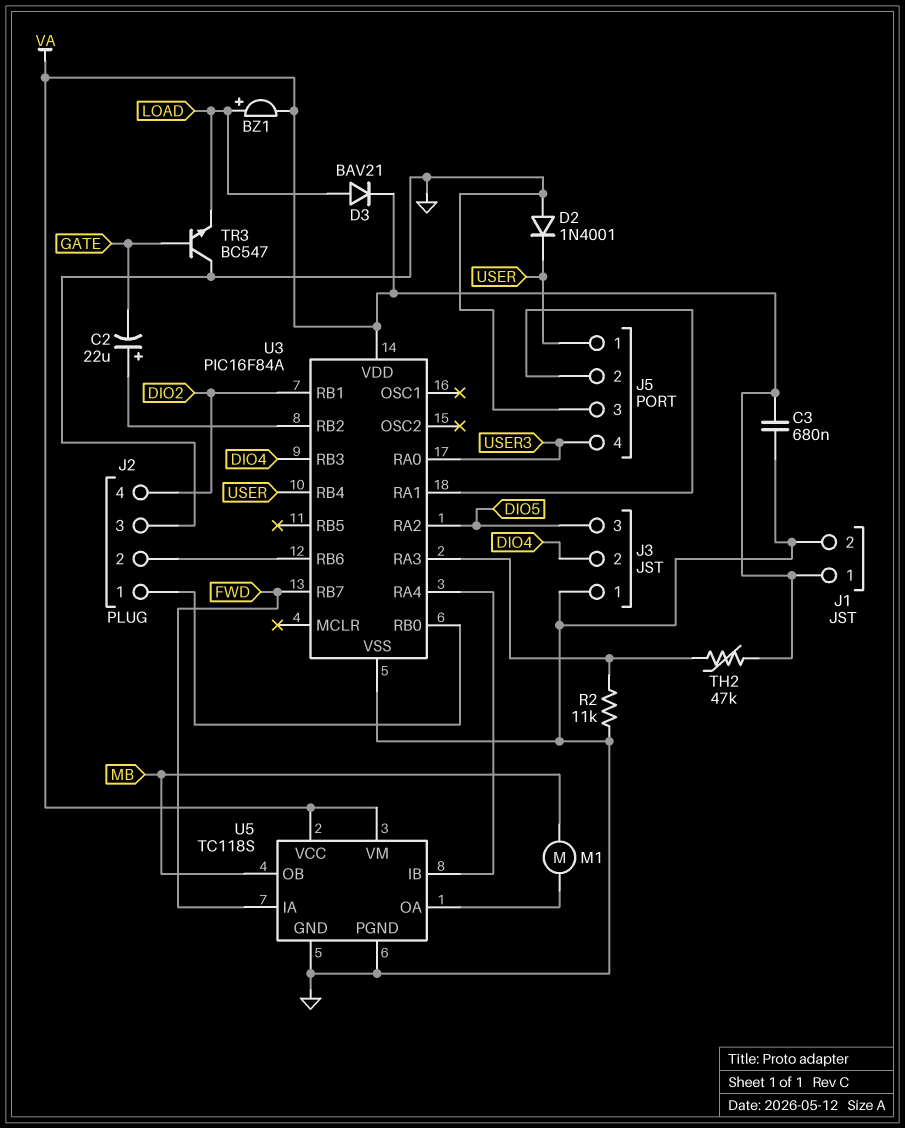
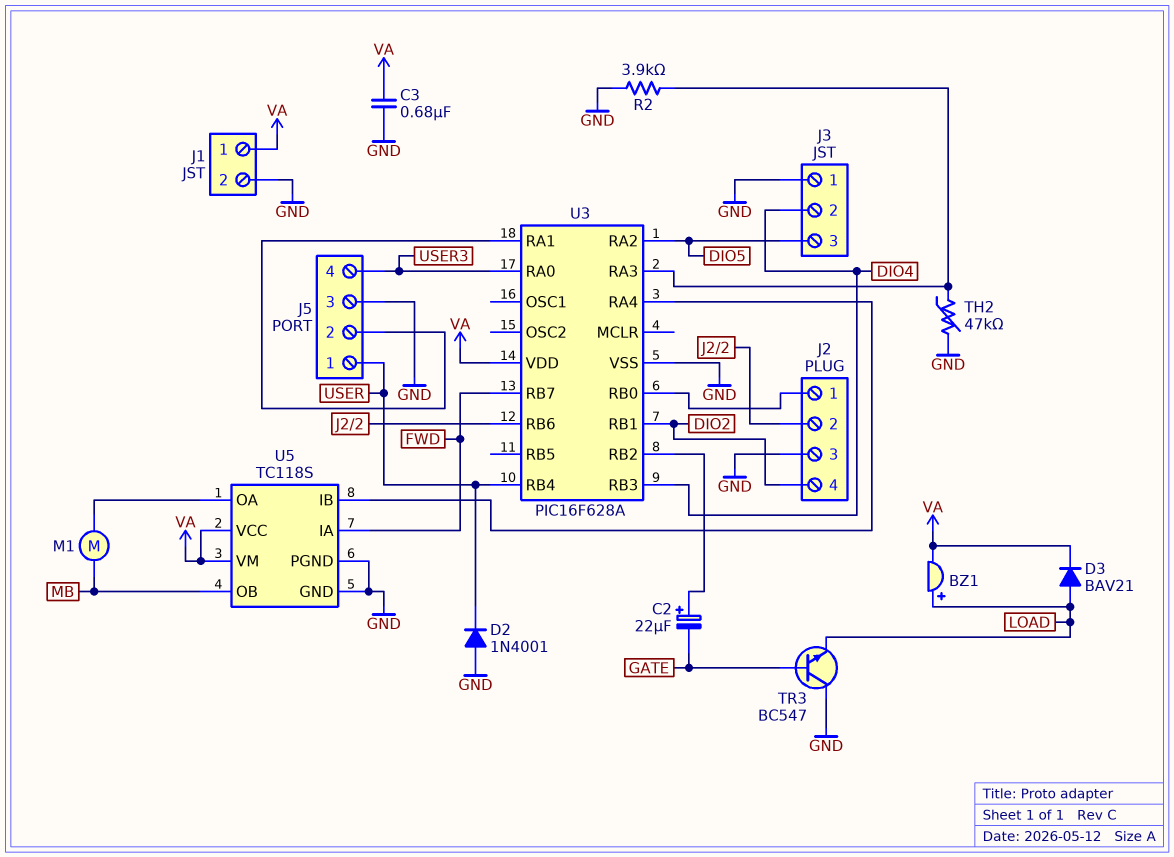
R2: 11k (GND, U3/RA3) -> 3.9k (GND, U3/RA3)
TH2: 47k (U3/RA3, VA) -> 47k (GND, U3/RA3)
U3: PIC16F84A -> PIC16F628A

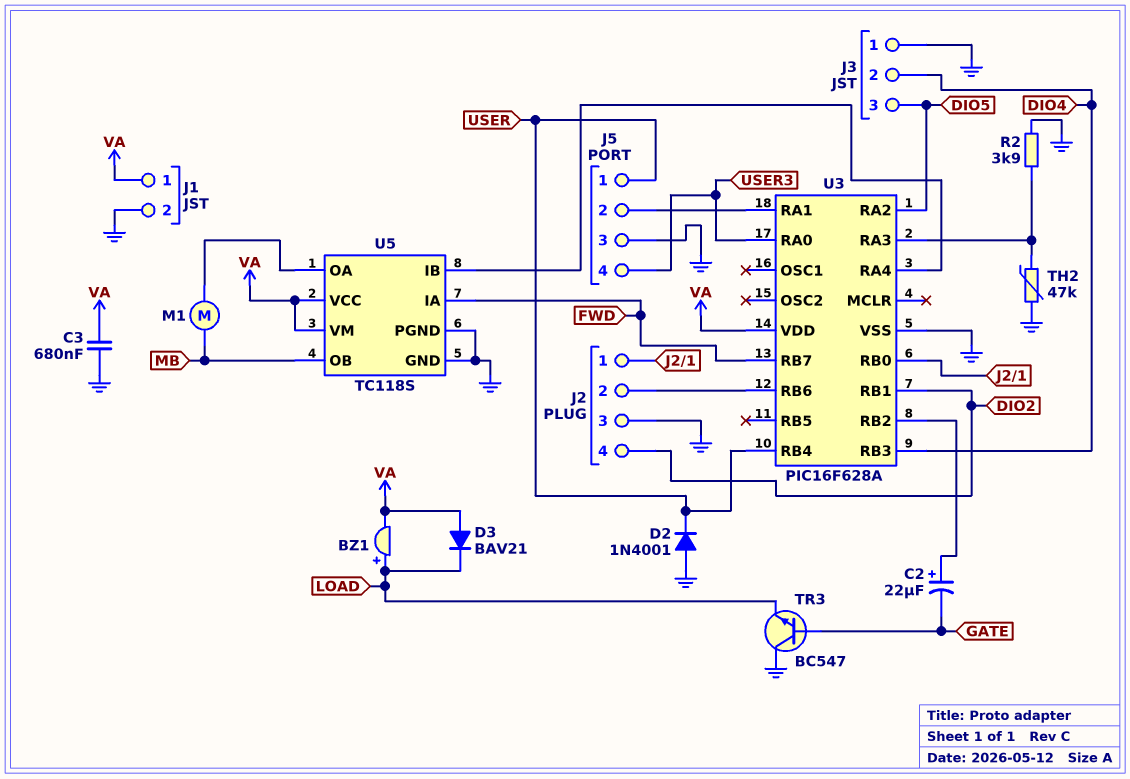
D3: diode BAV21 (A LOAD, K VA) -> diode BAV21 (A VA, K LOAD)

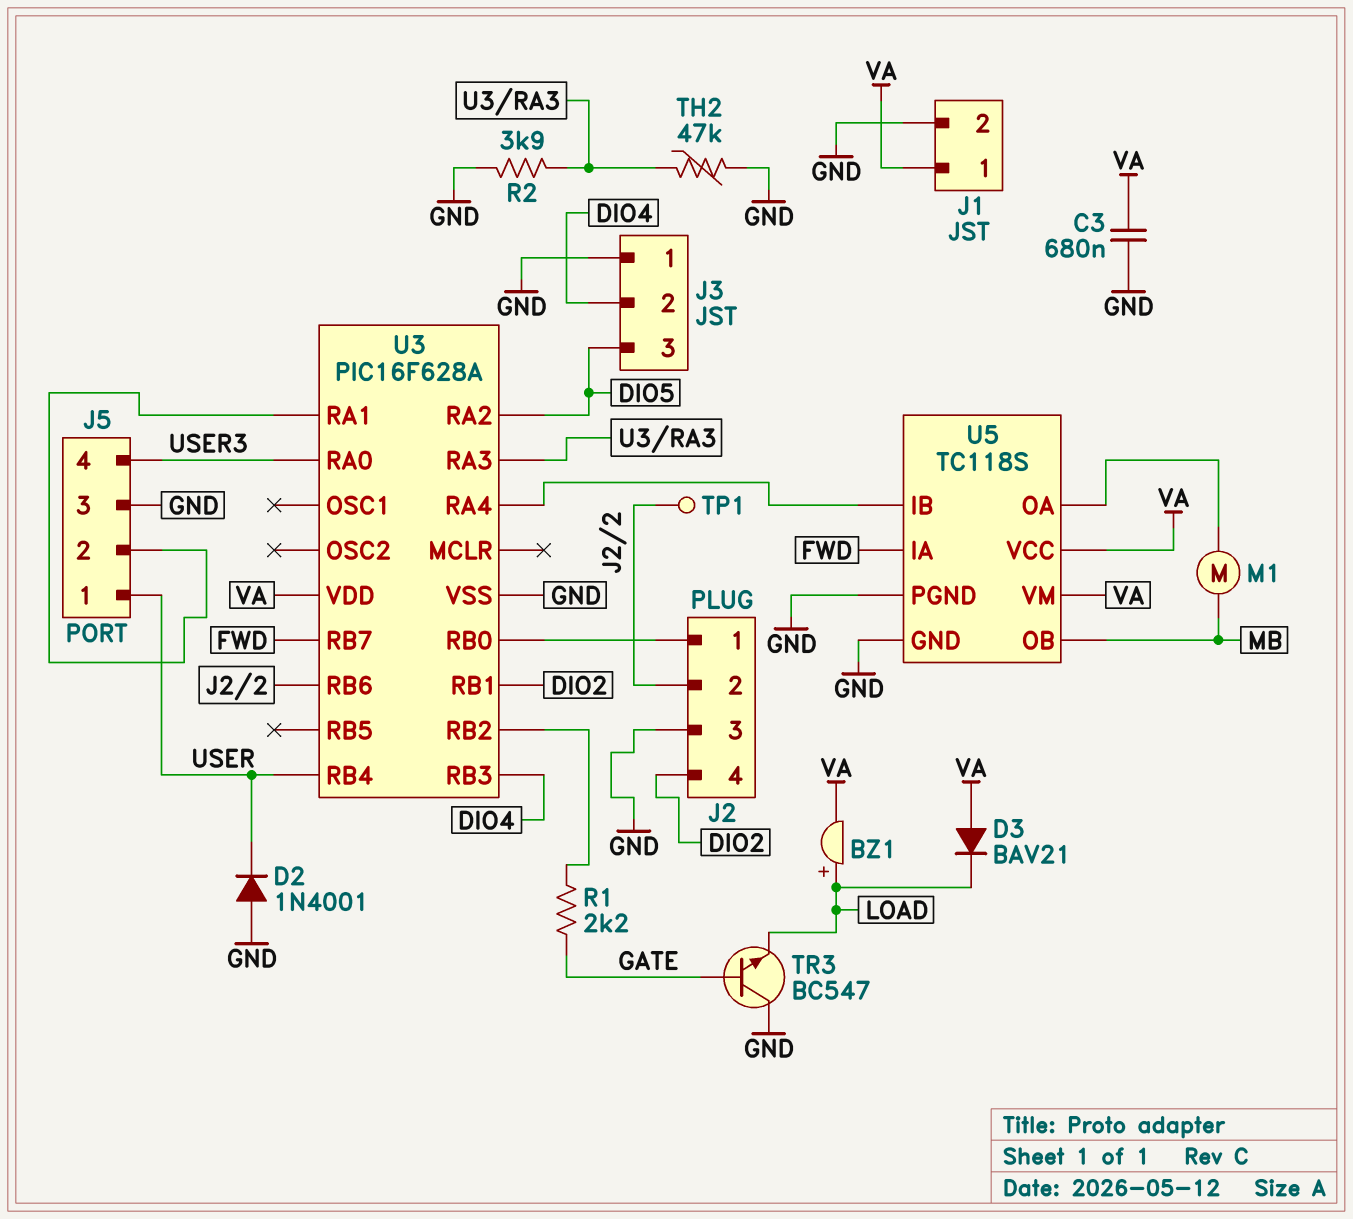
C2: 22uF (plus U3/RB2, minus GATE) -> none
R1: none -> 2.2k (GATE, U3/RB2)
TP1: none -> test point (J2/2)

